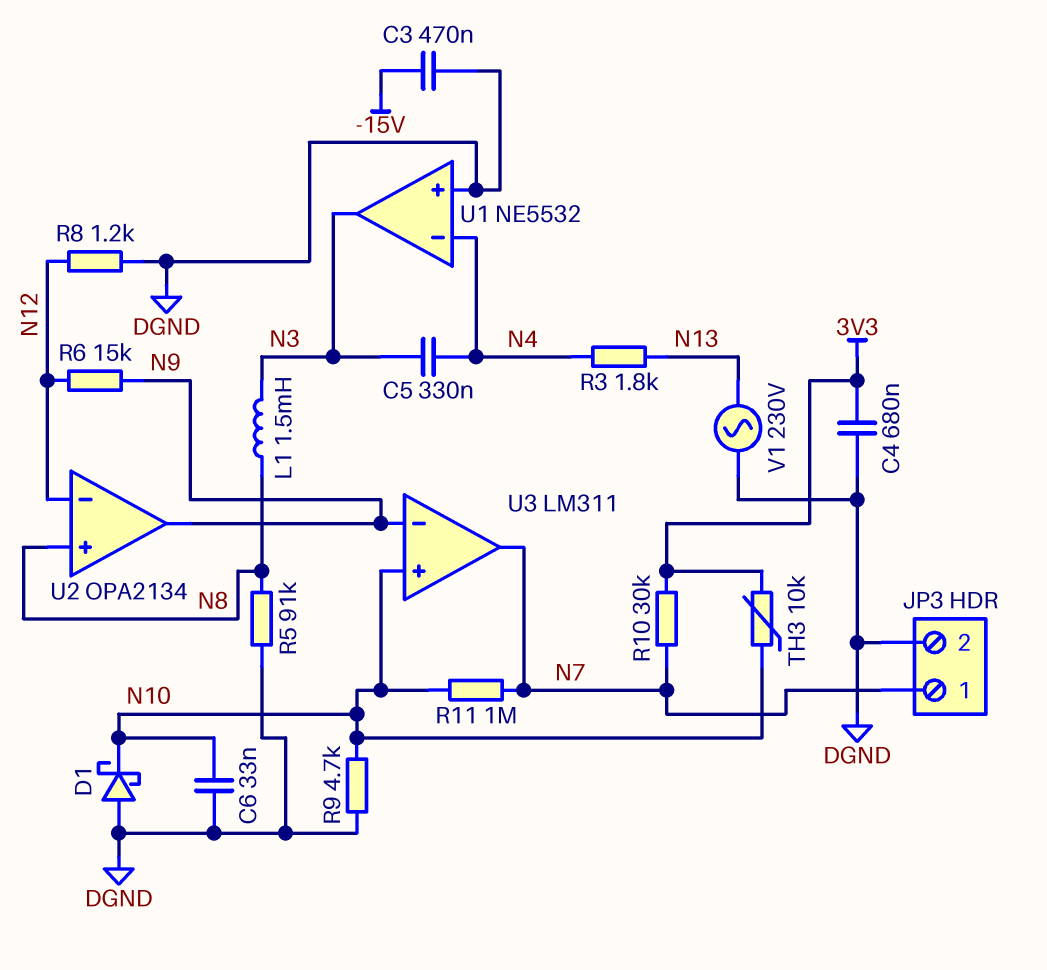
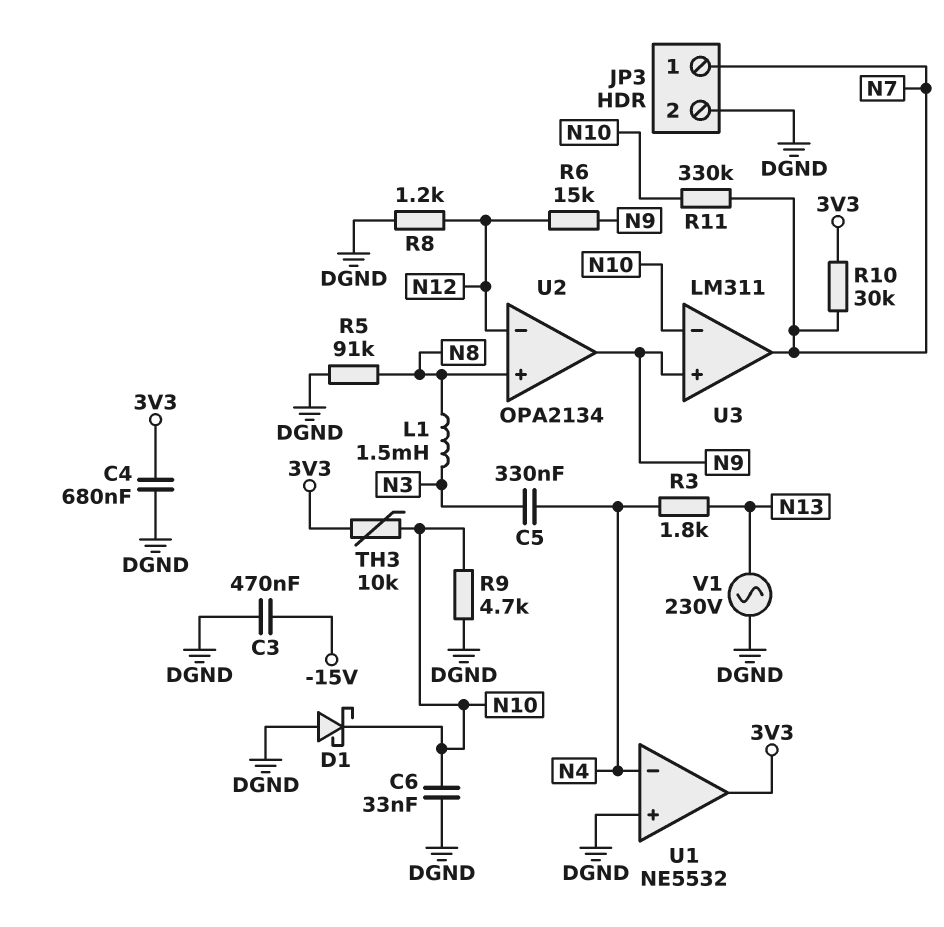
R11: 1M (N7, N10) -> 330k (N7, N10)
U1 pin out: N3 -> 3V3
U3 pin in+: N10 -> N9
U3 pin in-: N9 -> N10

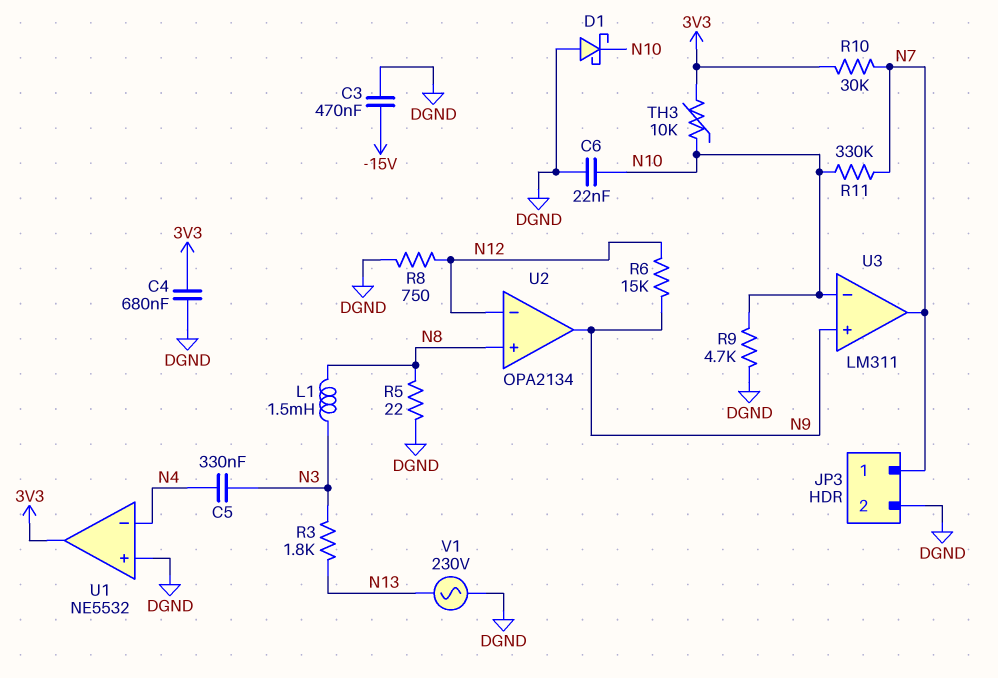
C6: 33nF (DGND, N10) -> 22nF (DGND, N10)
R3: 1.8k (N4, N13) -> 1.8k (N3, N13)
R5: 91k (DGND, N8) -> 22 (DGND, N8)
R8: 1.2k (DGND, N12) -> 750 (DGND, N12)

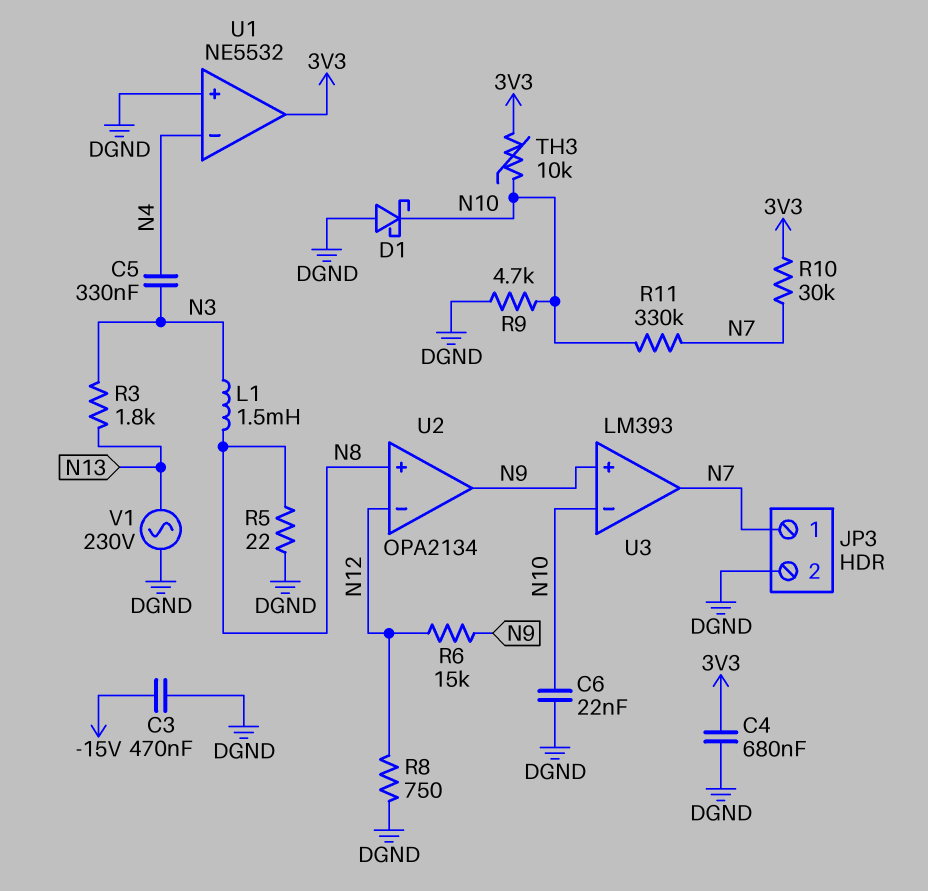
U3: LM311 -> LM393

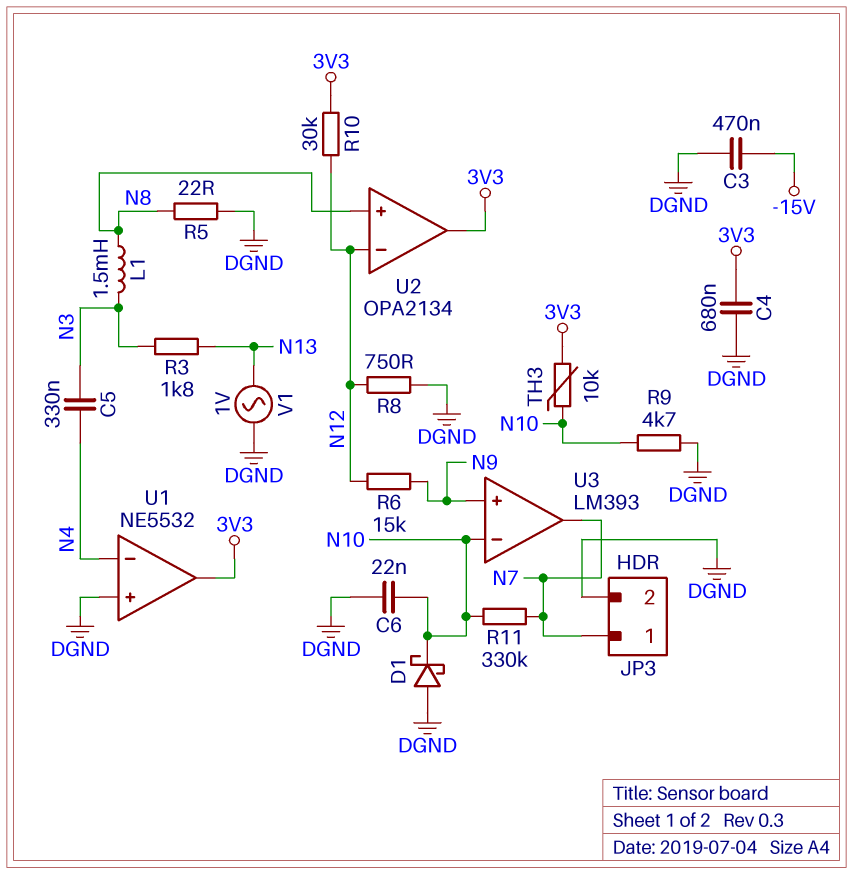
R10: 30k (3V3, N7) -> 30k (3V3, N12)
U2 pin out: N9 -> 3V3
V1: AC 230V (DGND, N13) -> AC 1V (DGND, N13)

